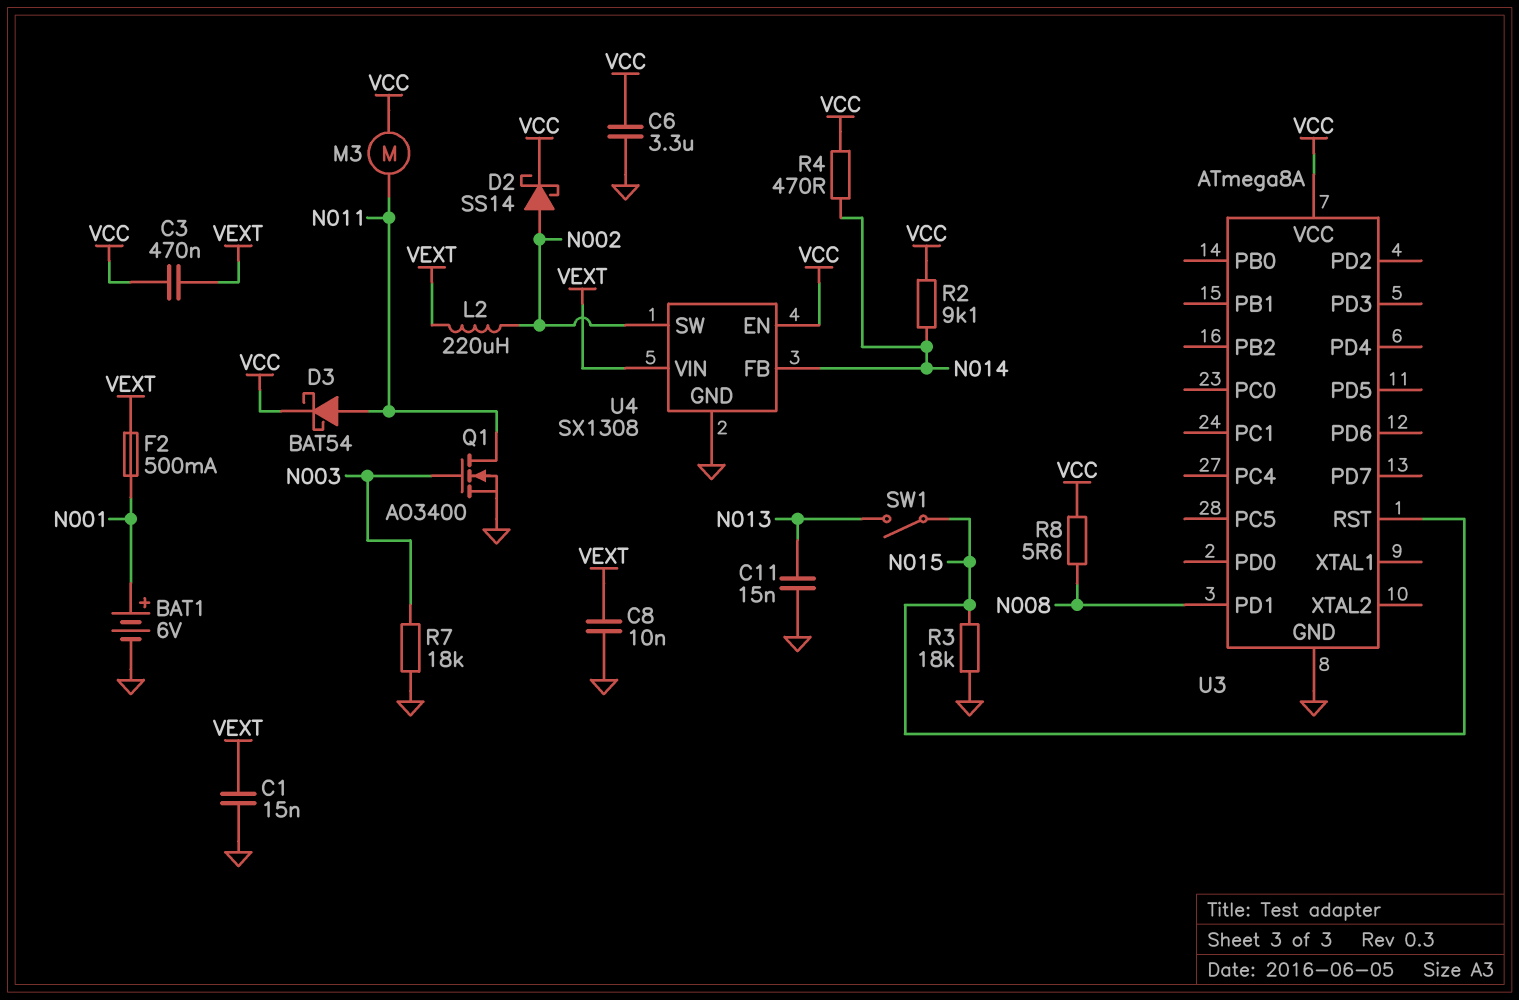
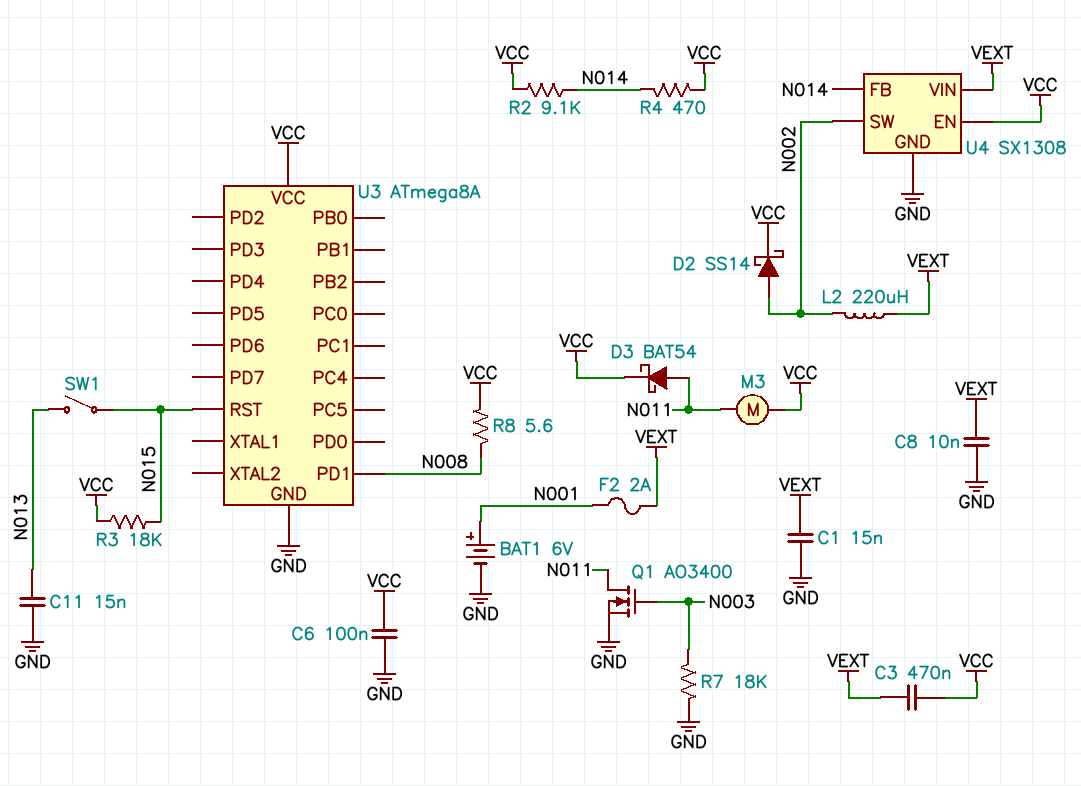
C6: 3.3uF (GND, VCC) -> 100nF (GND, VCC)
F2: 500mA (N001, VEXT) -> 2A (N001, VEXT)
R3: 18k (GND, N015) -> 18k (N015, VCC)

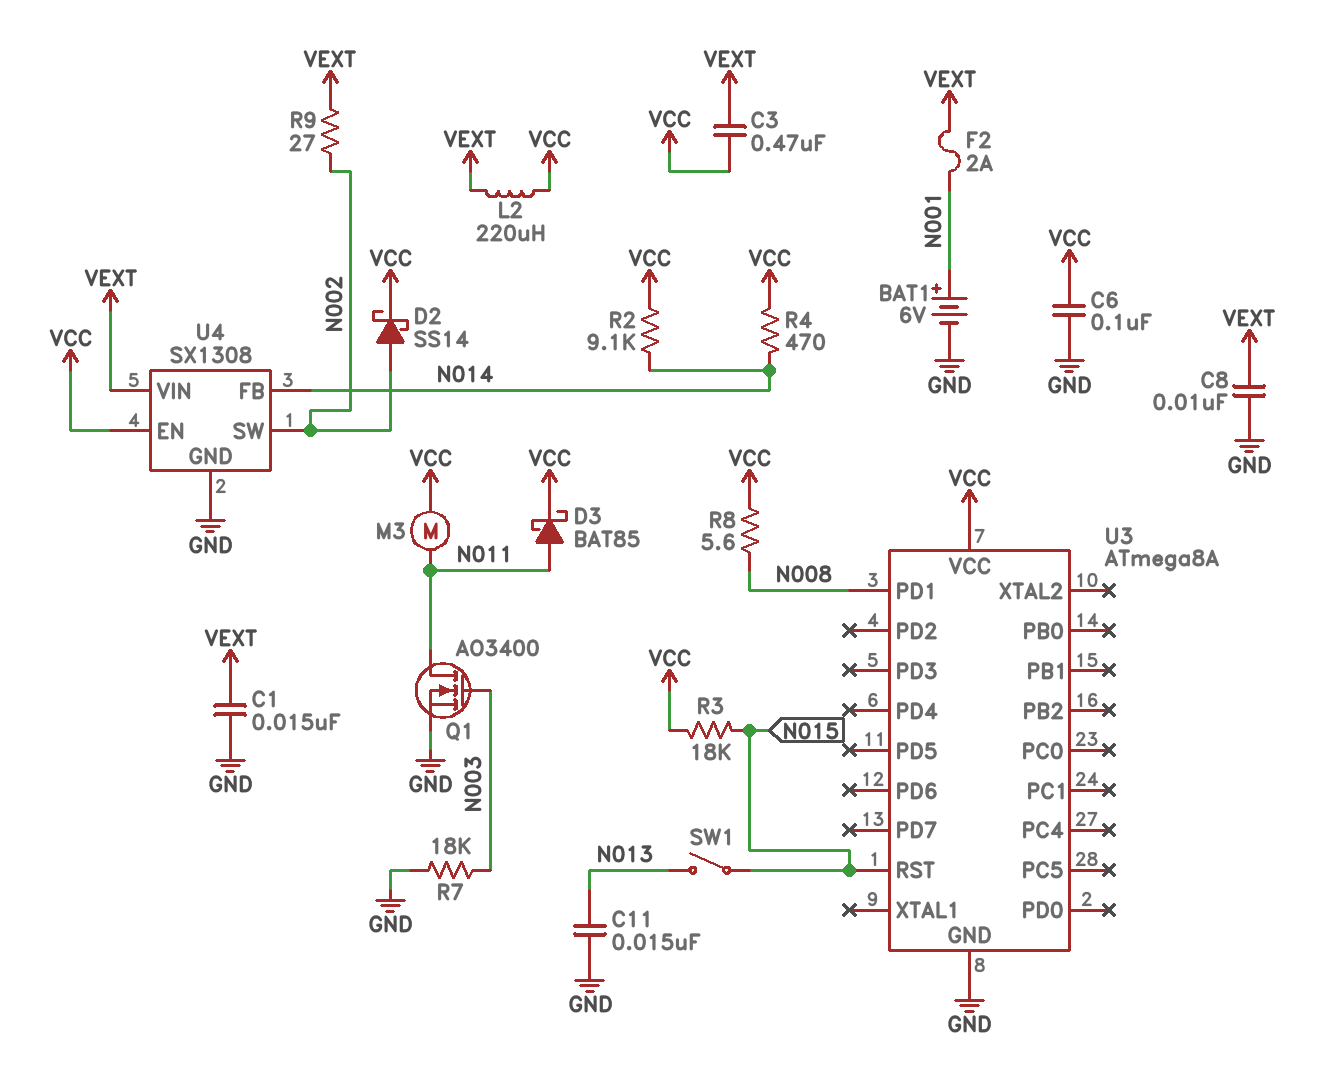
D3: schottky BAT54 (A N011, K VCC) -> schottky BAT85 (A N011, K VCC)
L2: 220uH (N002, VEXT) -> 220uH (VCC, VEXT)
R9: none -> 27 (N002, VEXT)

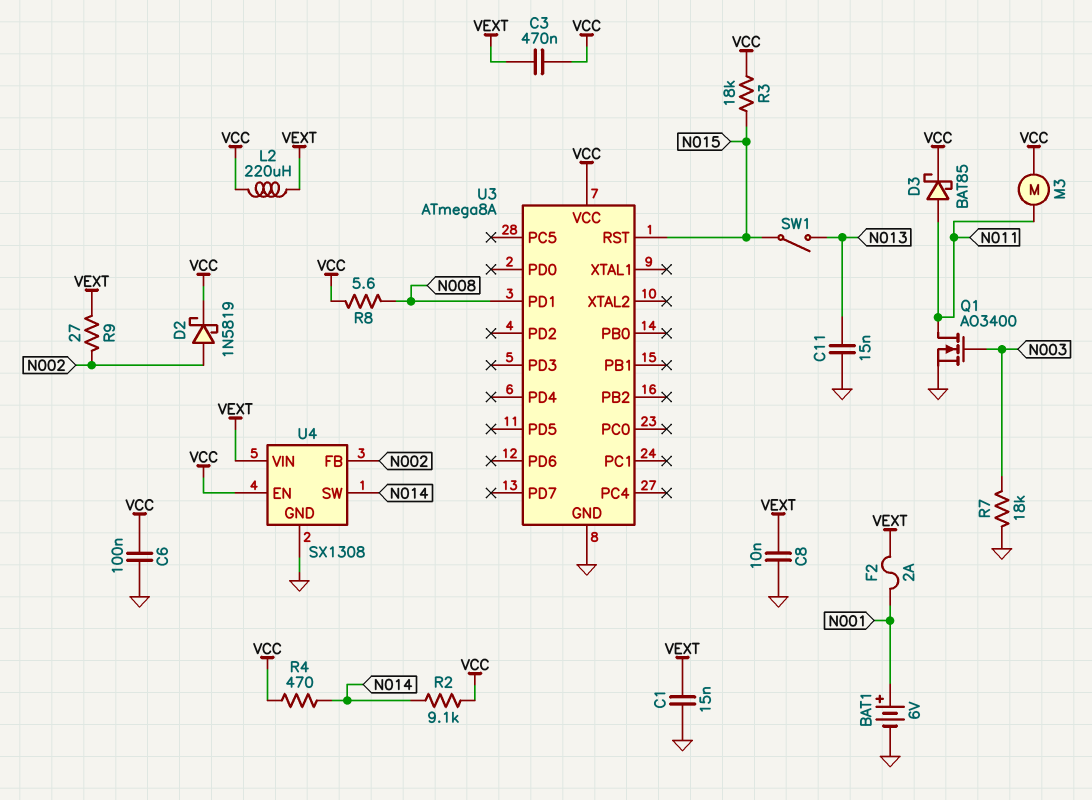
D2: schottky SS14 (A N002, K VCC) -> schottky 1N5819 (A N002, K VCC)
U4 pin FB: N014 -> N002
U4 pin SW: N002 -> N014

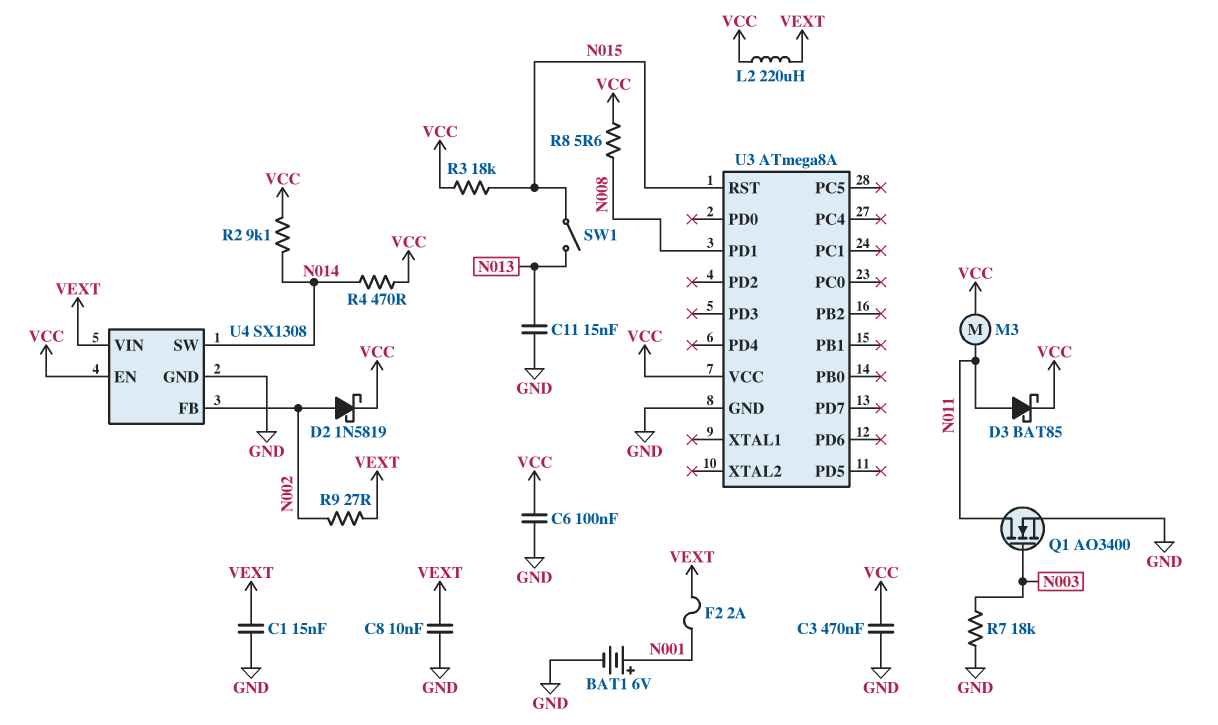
C3: 470nF (VCC, VEXT) -> 470nF (GND, VCC)

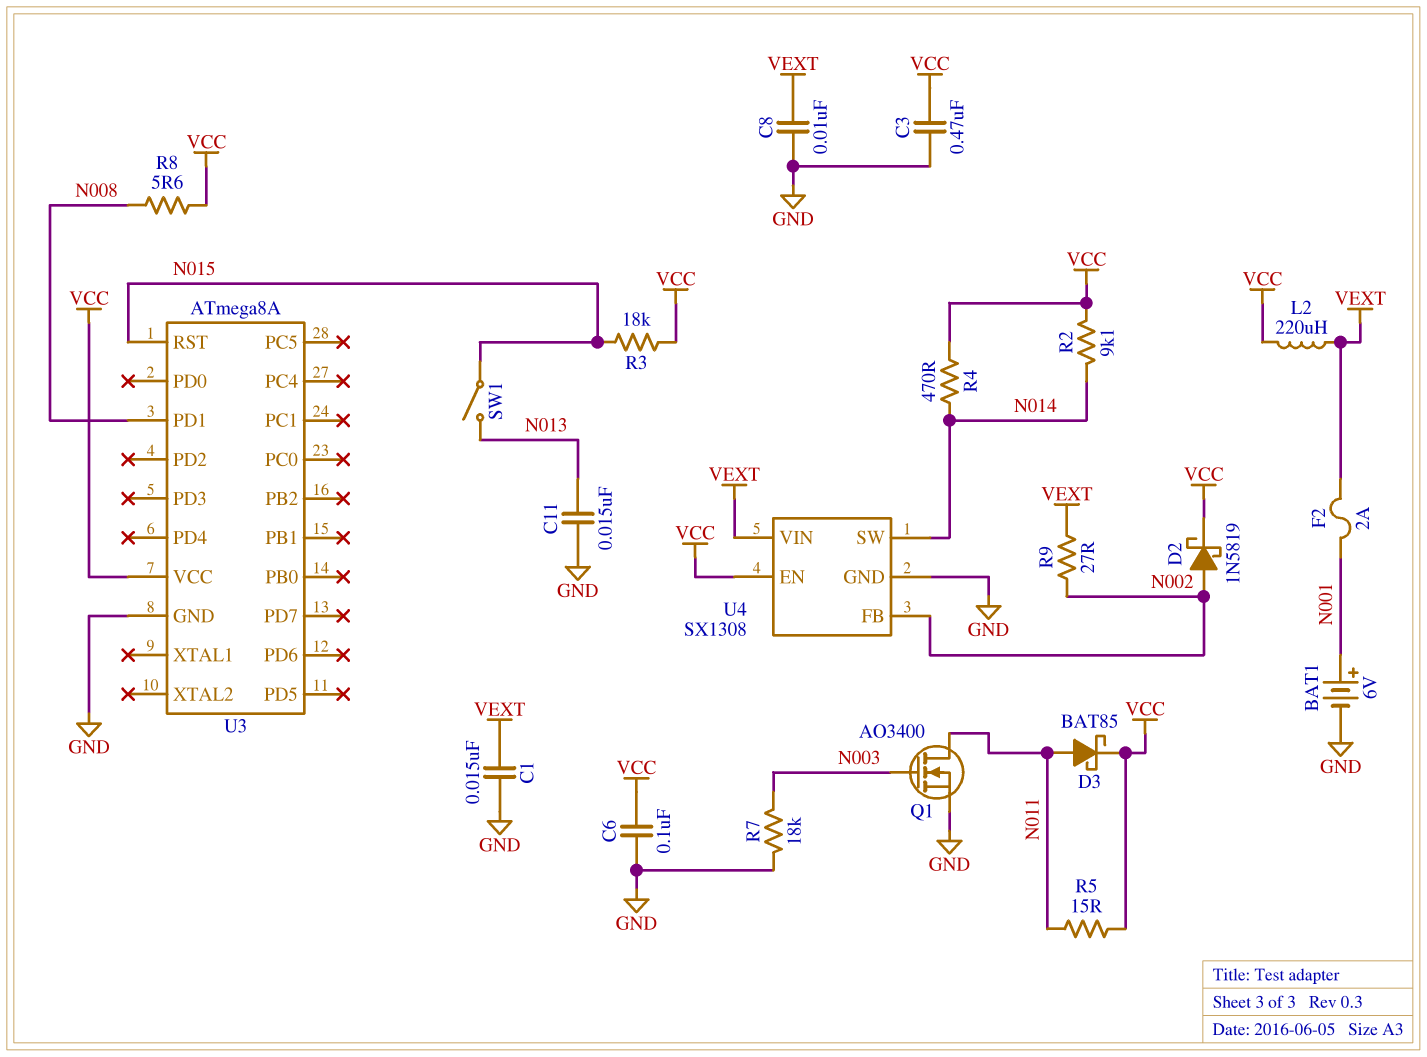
M3: motor (N011, VCC) -> none
R5: none -> 15 (N011, VCC)

